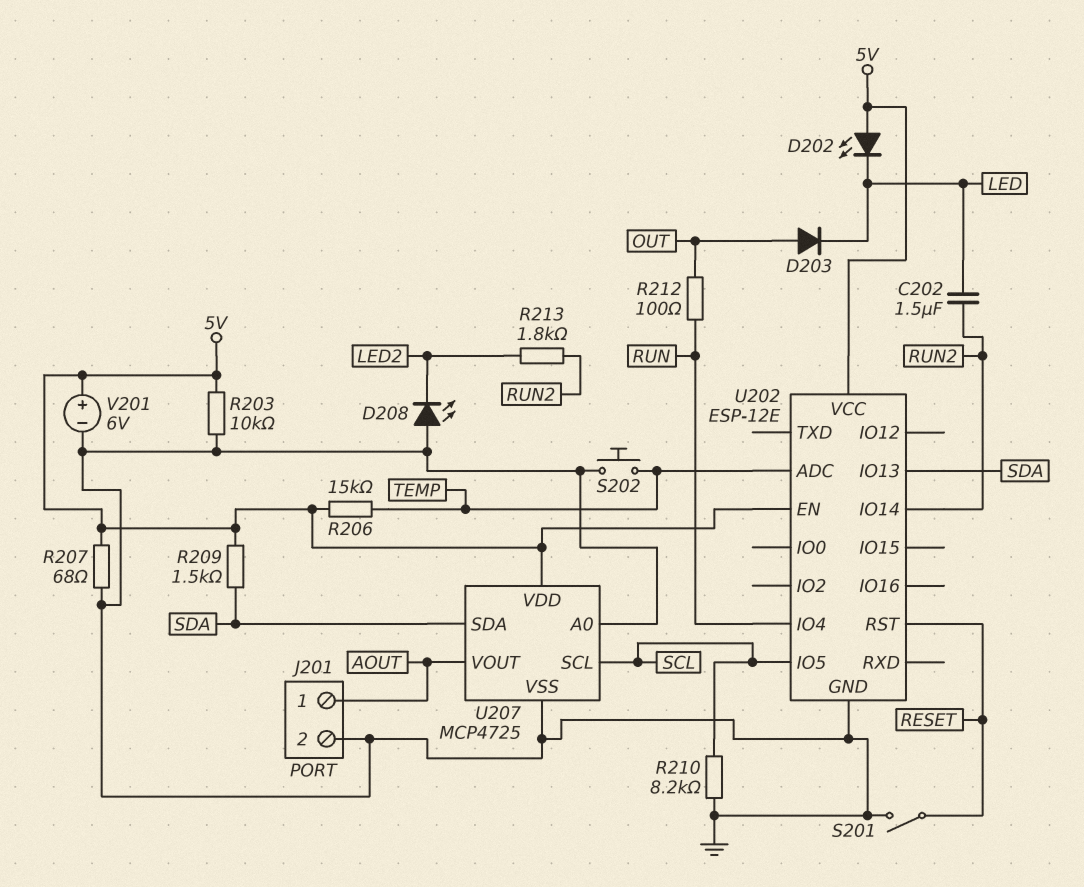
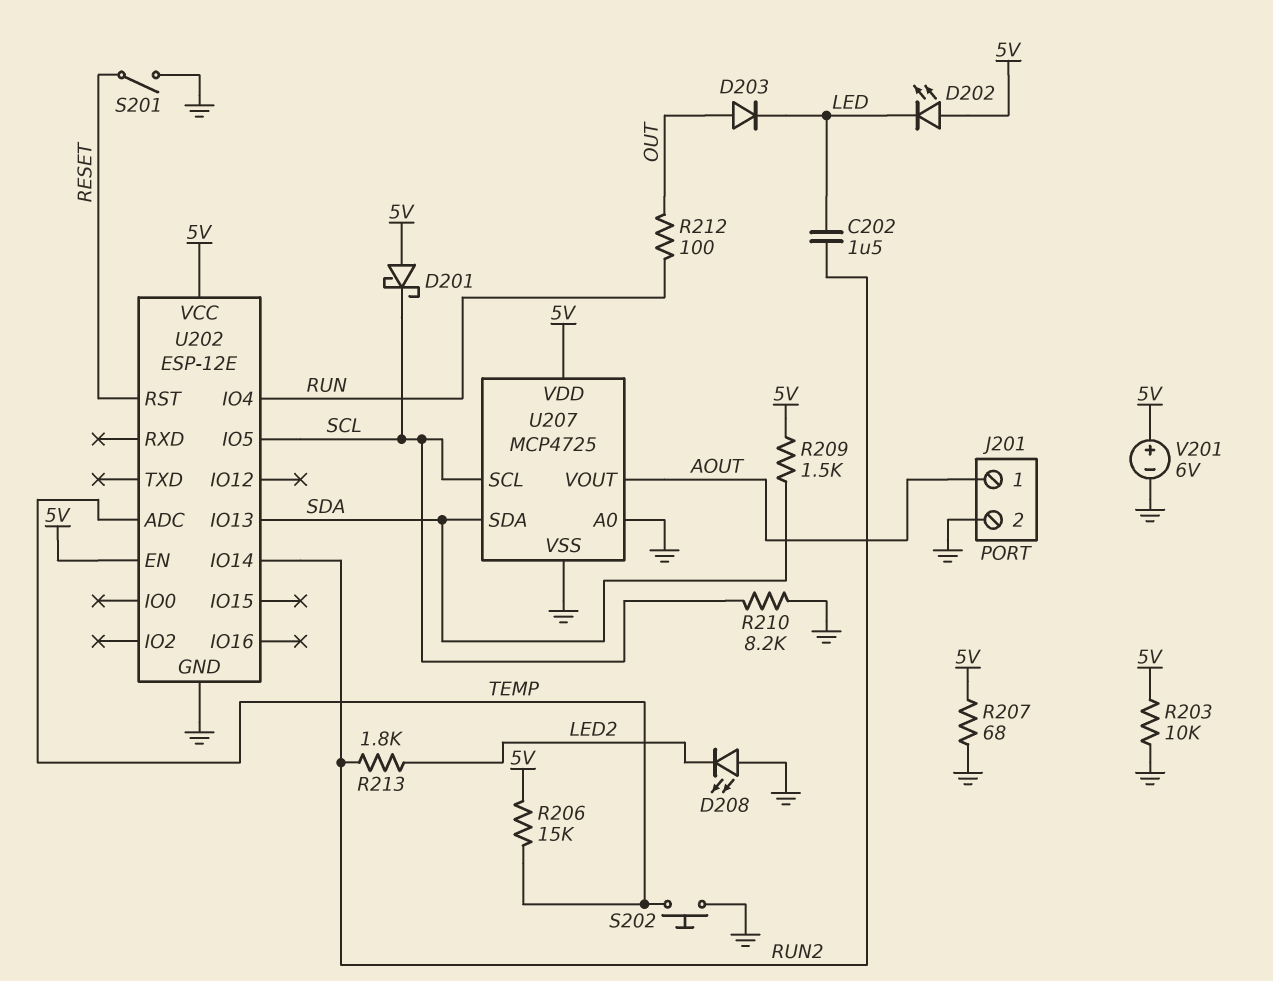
D201: none -> schottky (A 5V, K SCL)

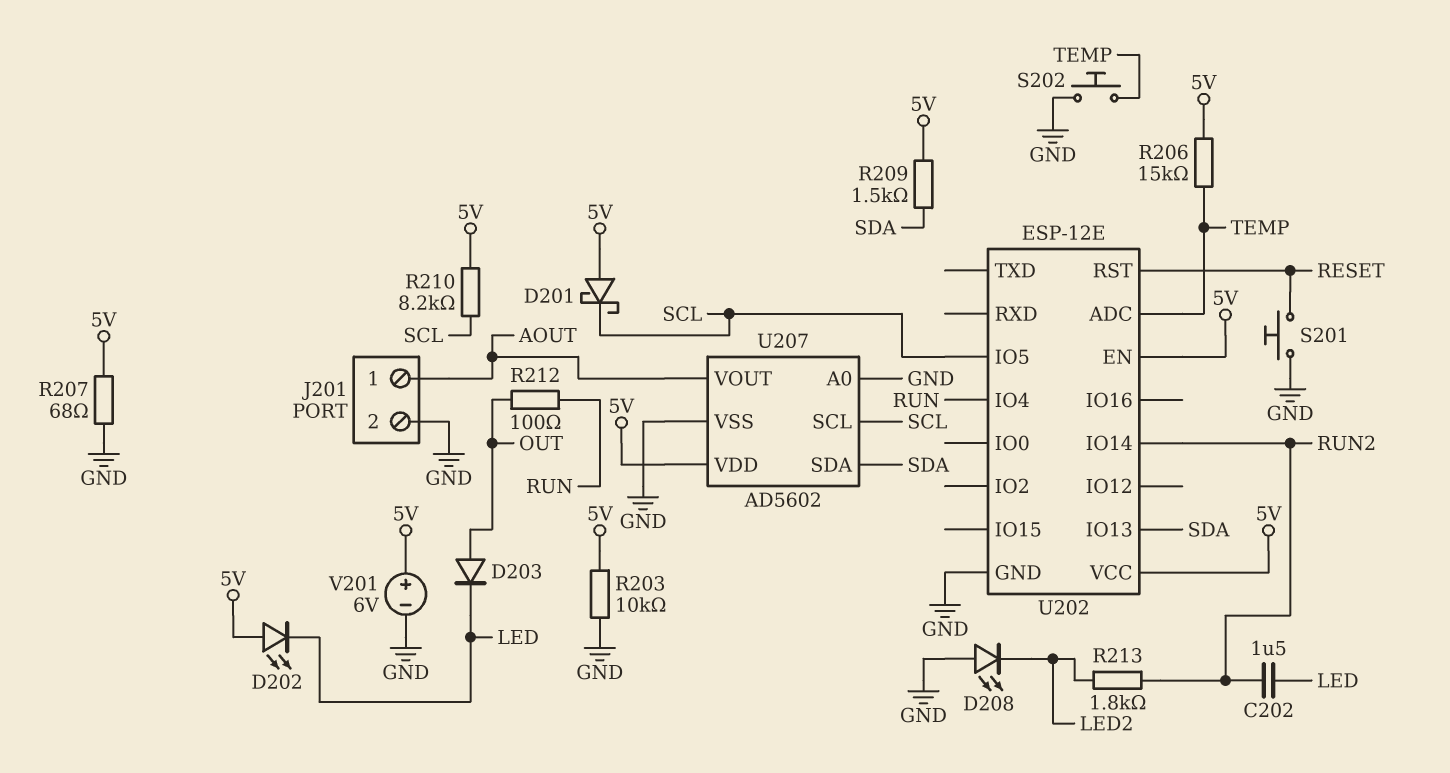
R210: 8.2k (GND, SCL) -> 8.2k (5V, SCL)
S201: switch (GND, RESET) -> button (GND, RESET)
U207: MCP4725 -> AD5602

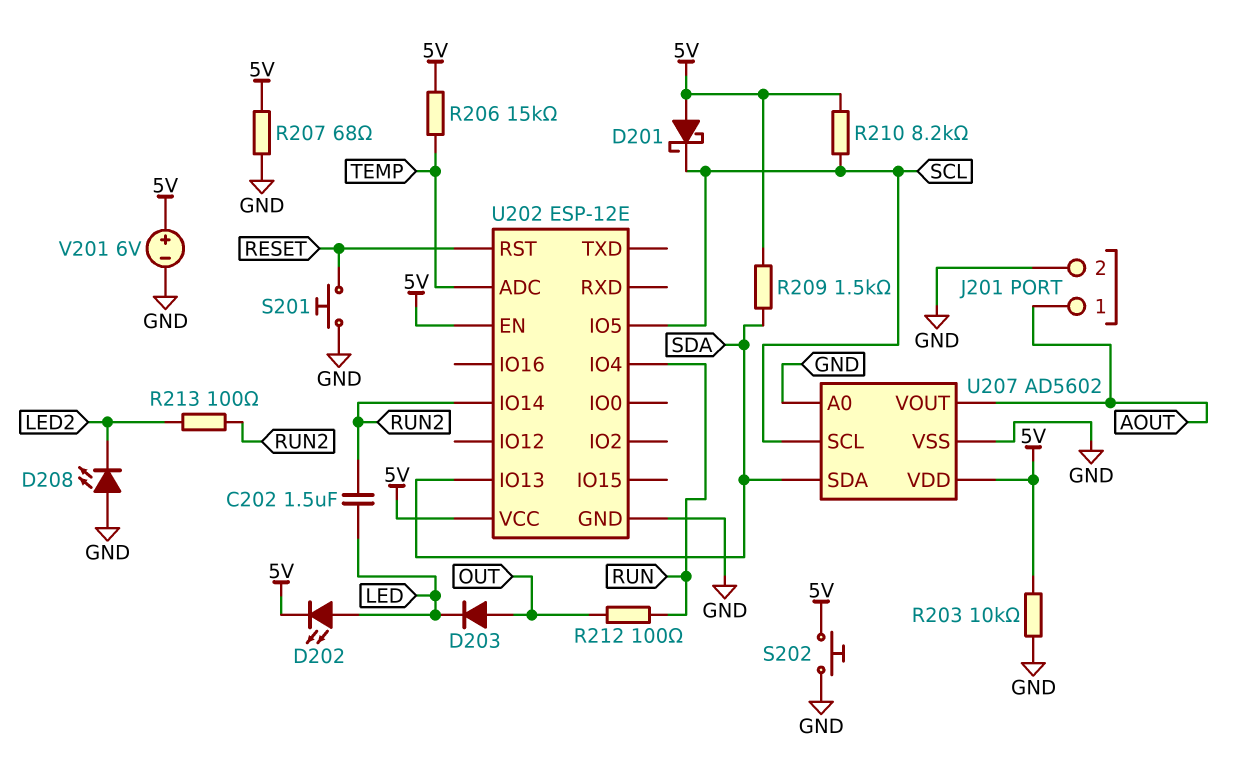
D202: LED (A 5V, K LED) -> LED (A LED, K 5V)
R213: 1.8k (LED2, RUN2) -> 100 (LED2, RUN2)
S202: button (GND, TEMP) -> button (5V, GND)

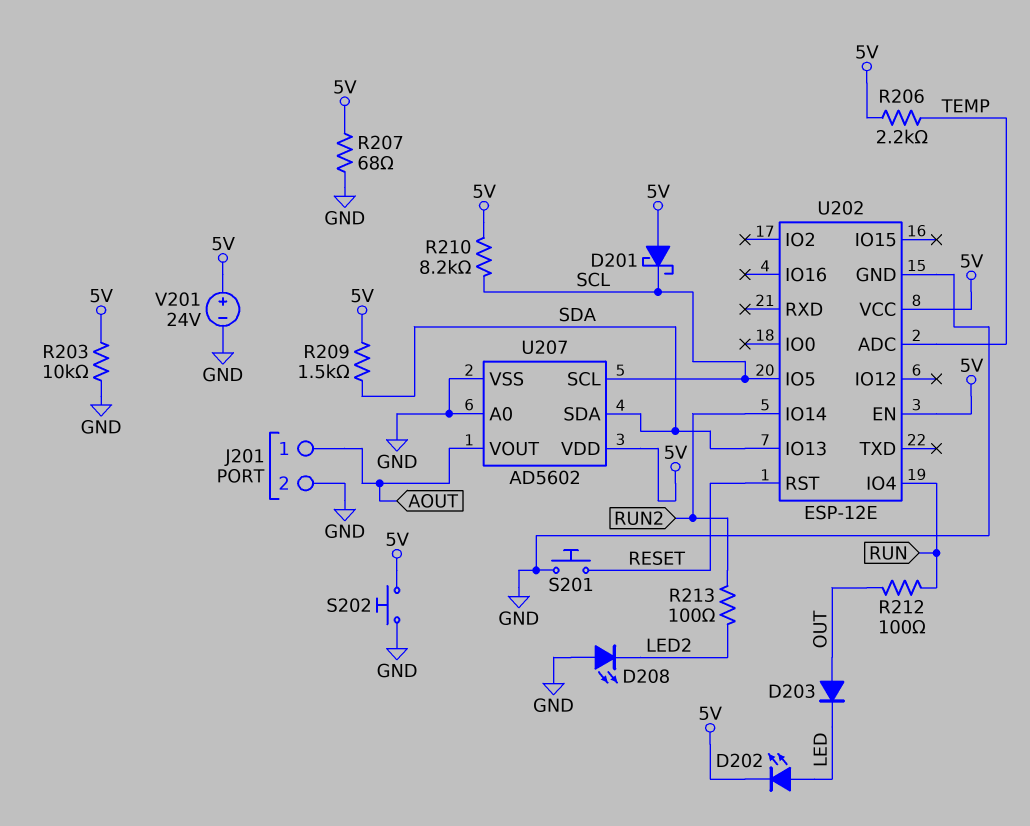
C202: 1.5uF (LED, RUN2) -> none
R206: 15k (5V, TEMP) -> 2.2k (5V, TEMP)
V201: 6V (plus 5V, minus GND) -> 24V (plus 5V, minus GND)

